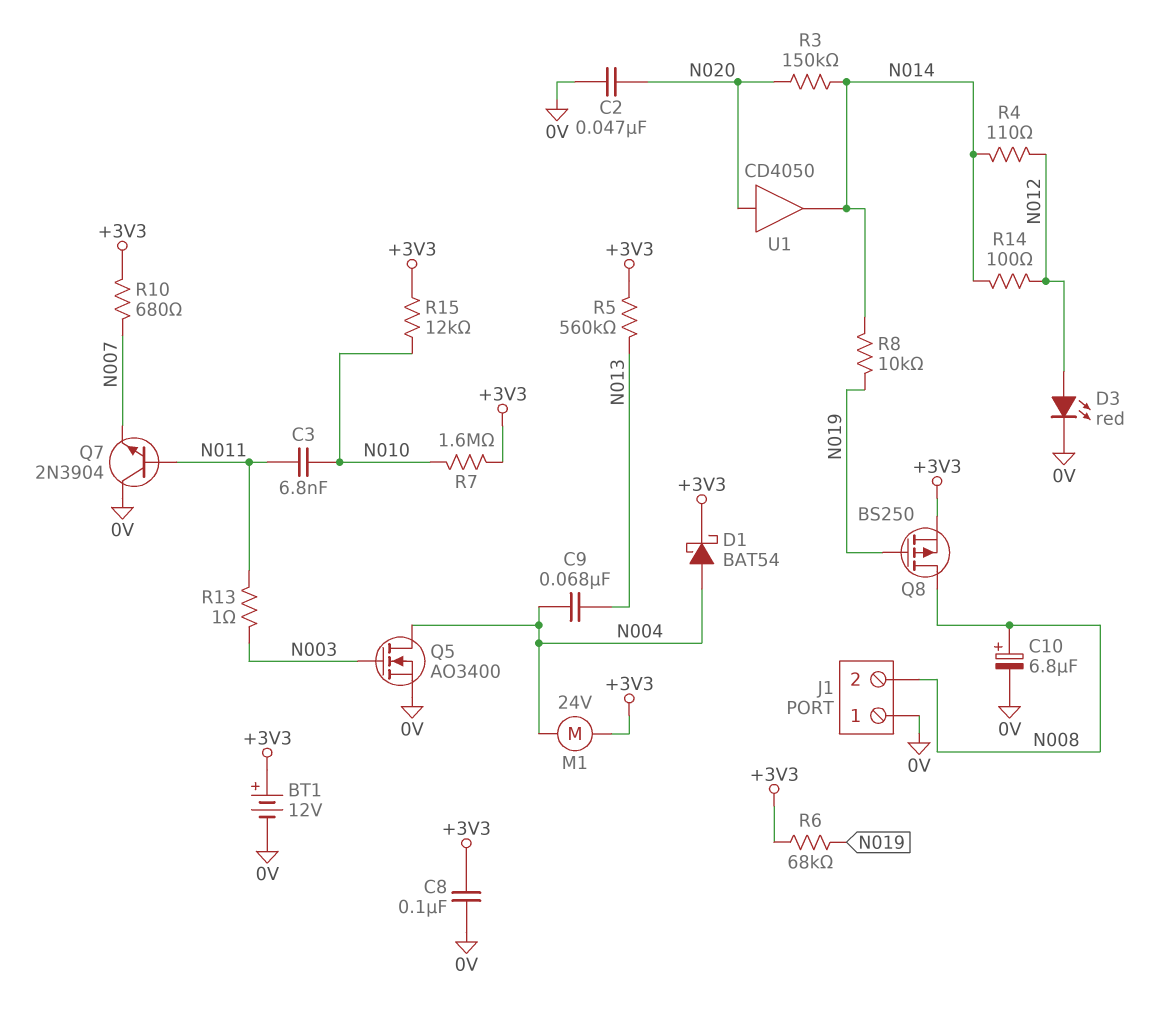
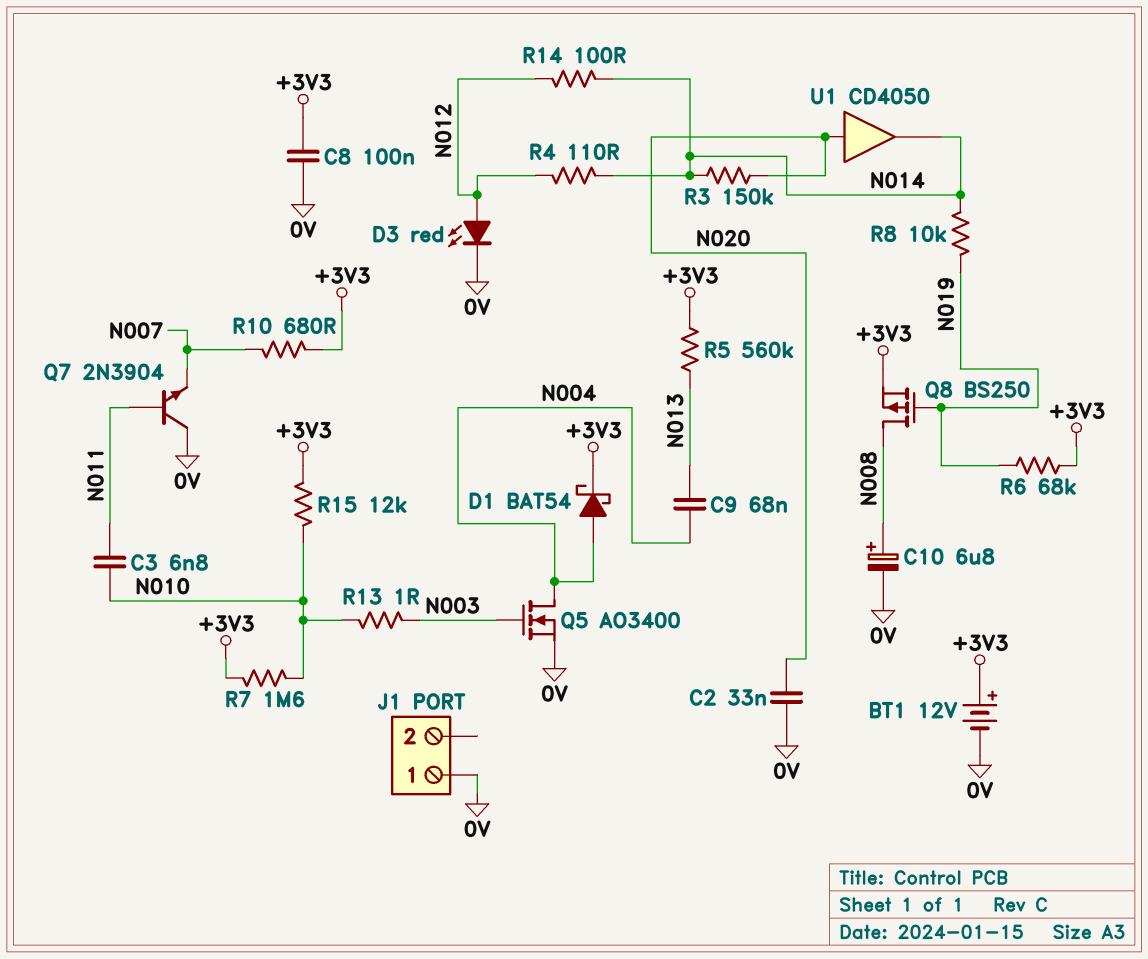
C2: 47nF (0V, N020) -> 33nF (0V, N020)
J1 pin 2: N008 -> none
M1: motor 24V (+3V3, N004) -> none
R13: 1 (N003, N011) -> 1 (N003, N010)

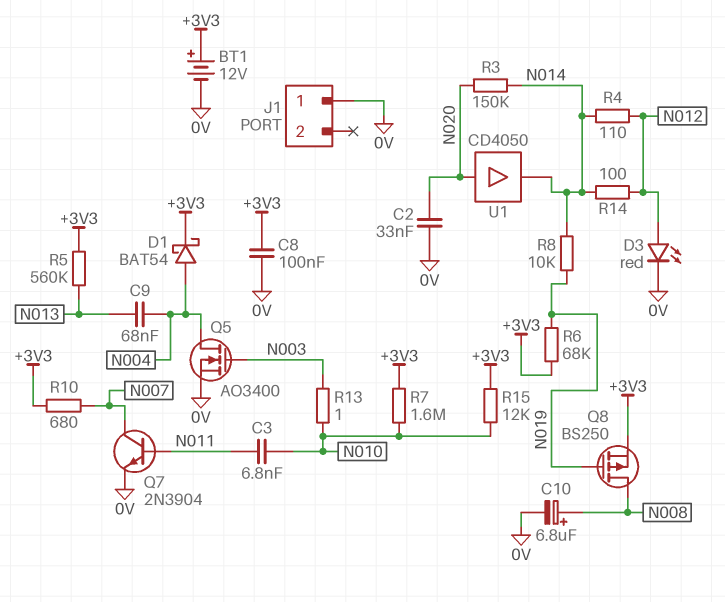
Q7: NPN 2N3904 (B N011, C 0V, E N007) -> NPN 2N3904 (B N011, C N007, E 0V)

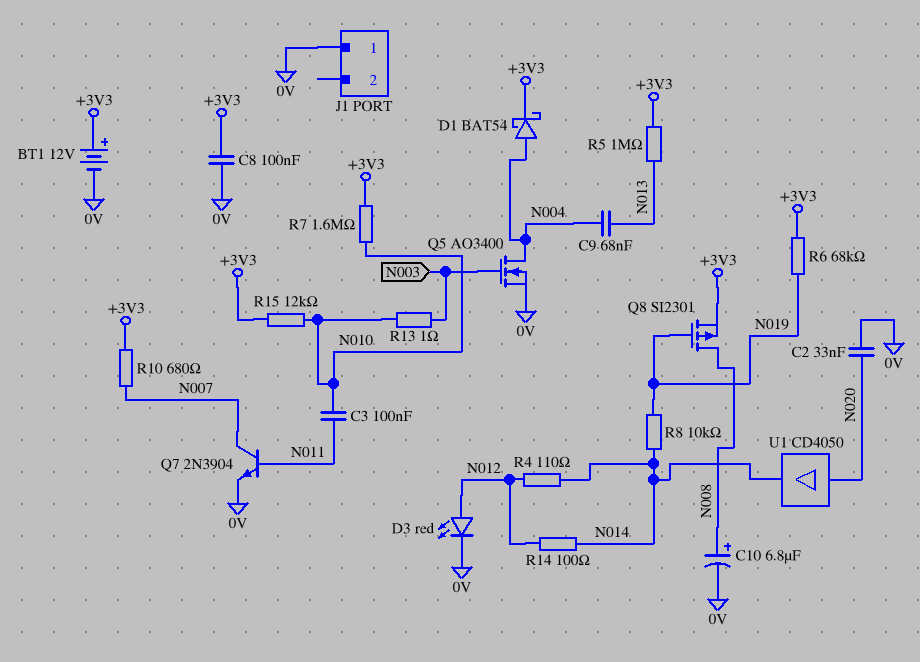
C3: 6.8nF (N010, N011) -> 100nF (N010, N011)
Q8: PMOS BS250 (G N019, D N008, S +3V3) -> PMOS SI2301 (G N019, D N008, S +3V3)
R3: 150k (N014, N020) -> none
R5: 560k (+3V3, N013) -> 1M (+3V3, N013)

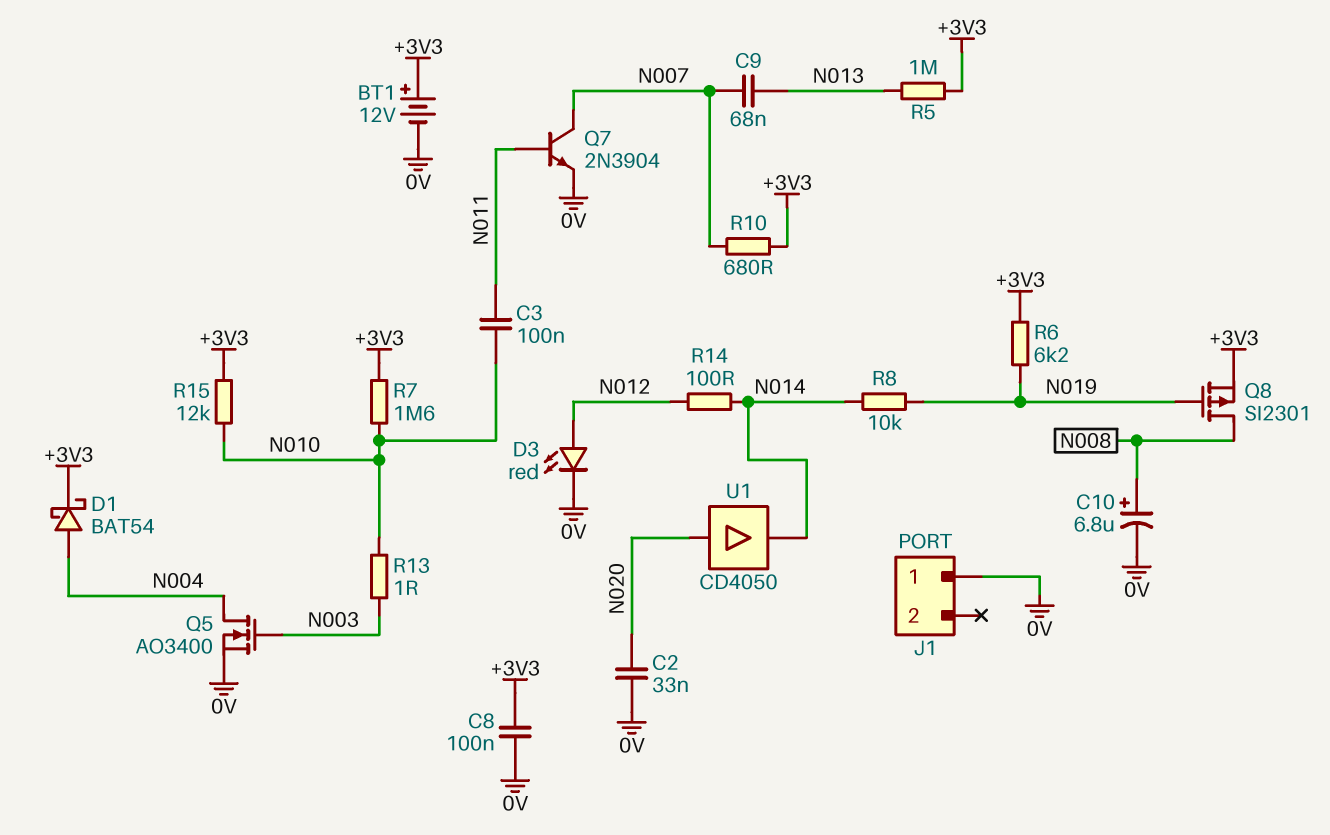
C9: 68nF (N004, N013) -> 68nF (N007, N013)
R4: 110 (N012, N014) -> none
R6: 68k (+3V3, N019) -> 6.2k (+3V3, N019)

